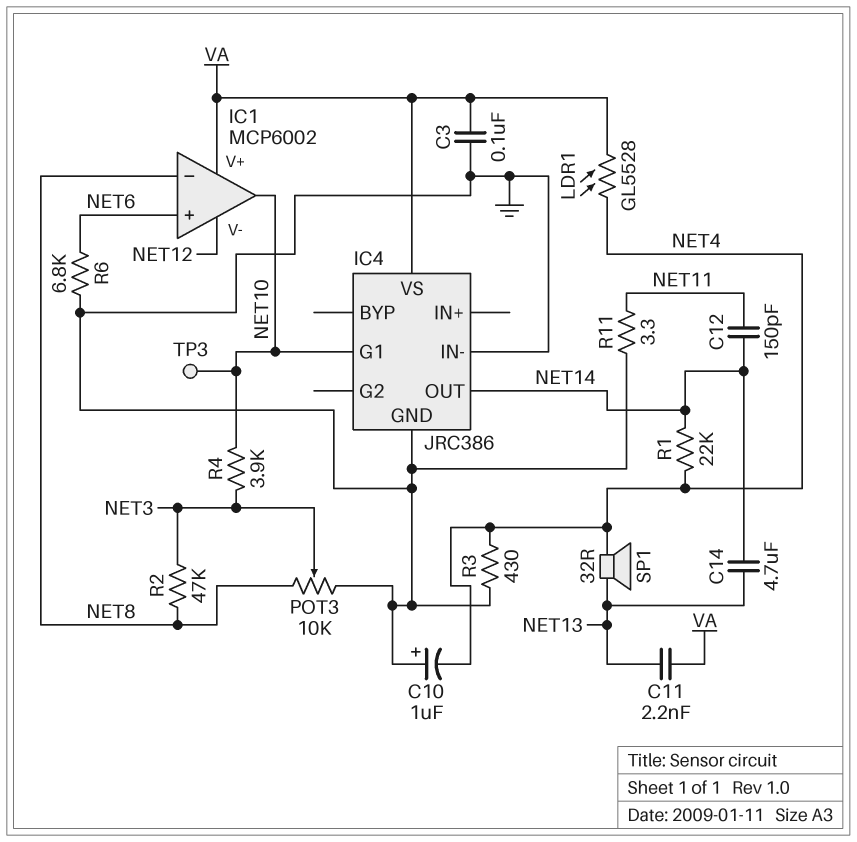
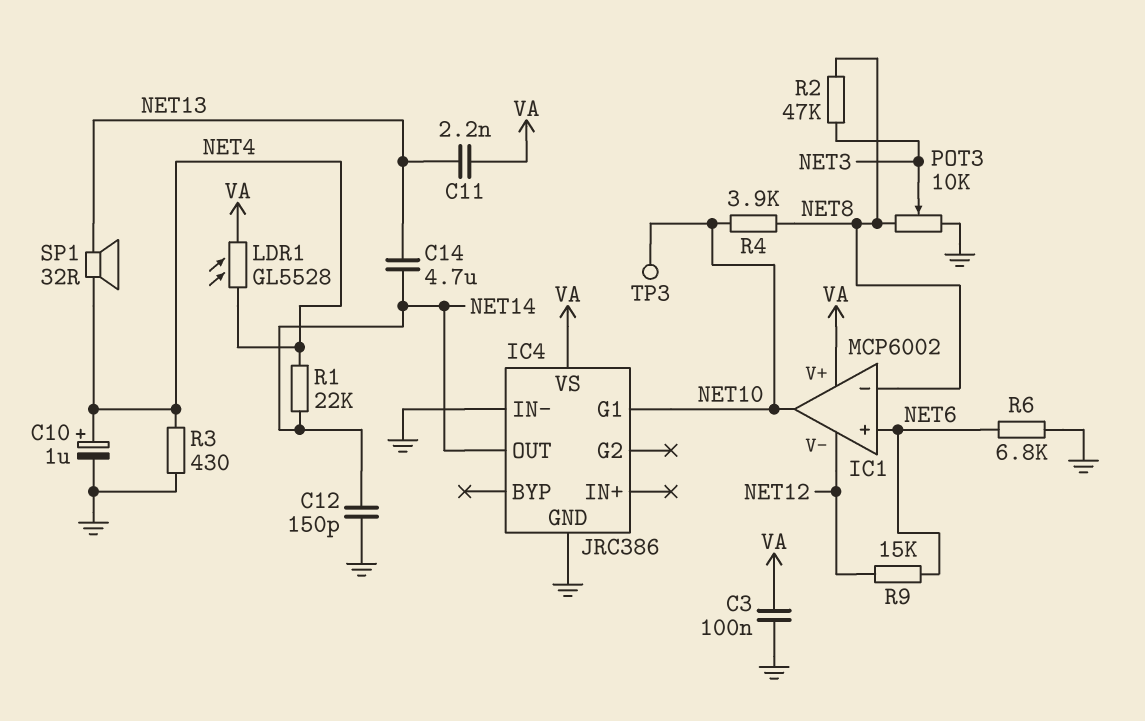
C10: 1uF (plus GND, minus NET4) -> 1uF (plus NET4, minus GND)
C12: 150pF (NET11, NET14) -> 150pF (GND, NET14)
R4: 3.9k (NET3, NET10) -> 3.9k (NET8, NET10)
R9: none -> 15k (NET6, NET12)
R11: 3.3 (GND, NET11) -> none

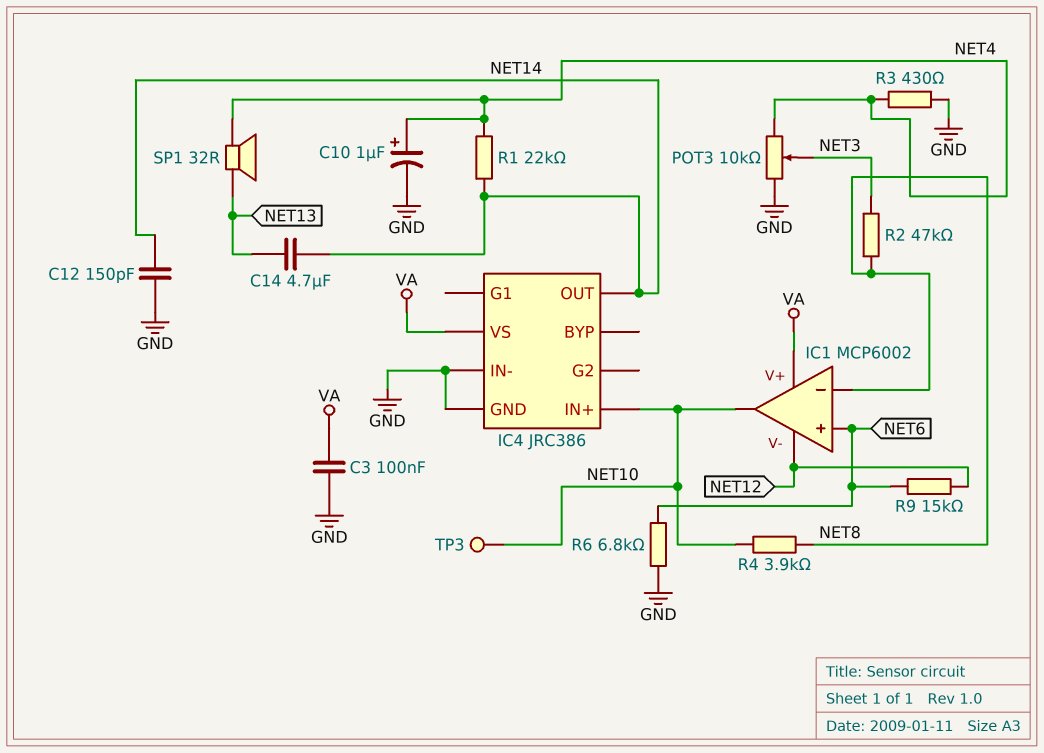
C11: 2.2nF (NET13, VA) -> none
IC4 pin G1: NET10 -> none
IC4 pin IN+: none -> NET10
LDR1: GL5528 (NET4, VA) -> none
POT3: 10k (GND, NET8, wiper NET3) -> 10k (GND, NET4, wiper NET3)

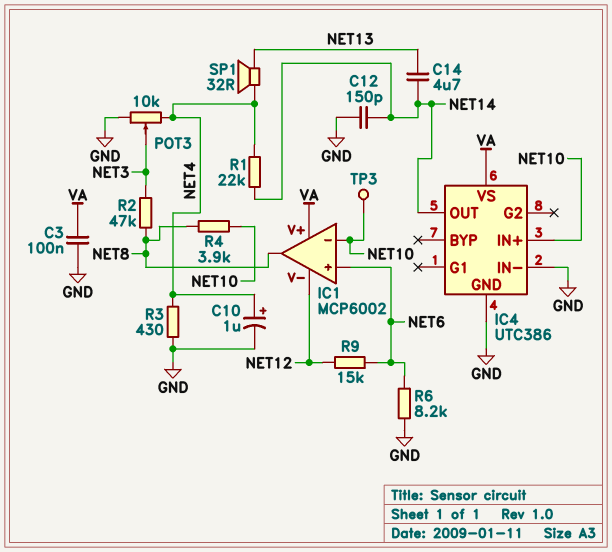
IC1 pin in-: NET8 -> NET10
IC1 pin out: NET10 -> NET8
IC4: JRC386 -> UTC386
R6: 6.8k (GND, NET6) -> 8.2k (GND, NET6)

